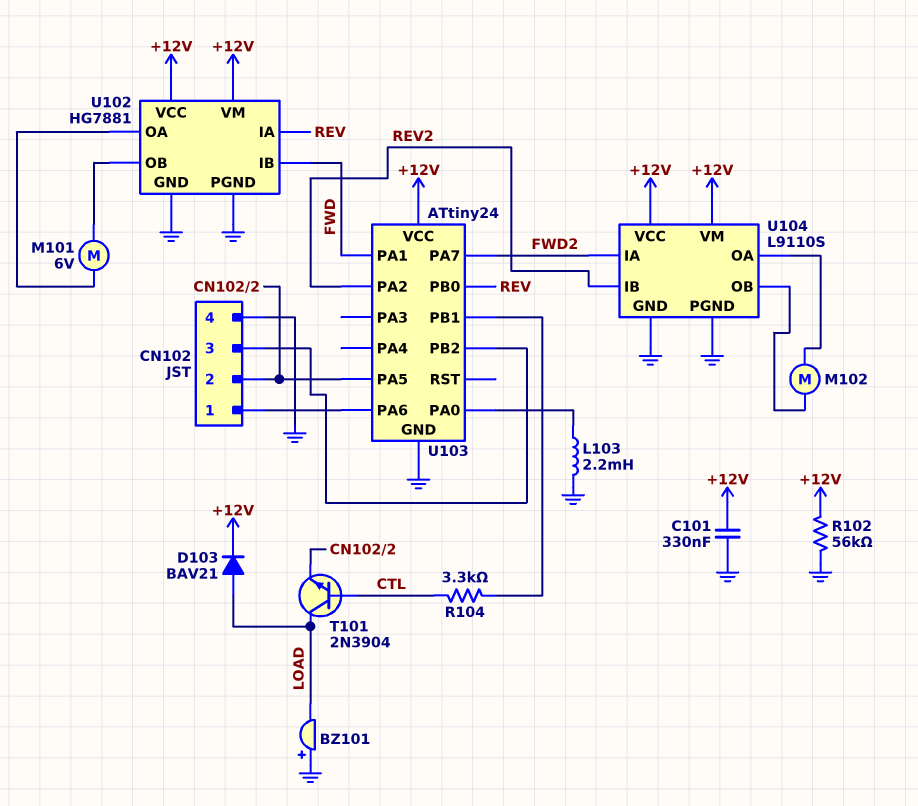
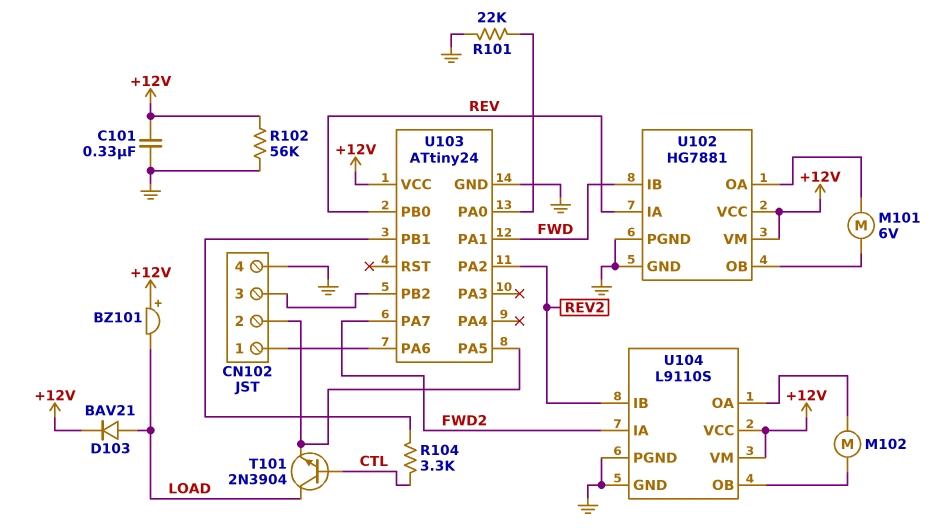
BZ101: buzzer (plus GND, minus LOAD) -> buzzer (plus +12V, minus LOAD)
L103: 2.2mH (GND, U103/PA0) -> none
R101: none -> 22k (GND, U103/PA0)

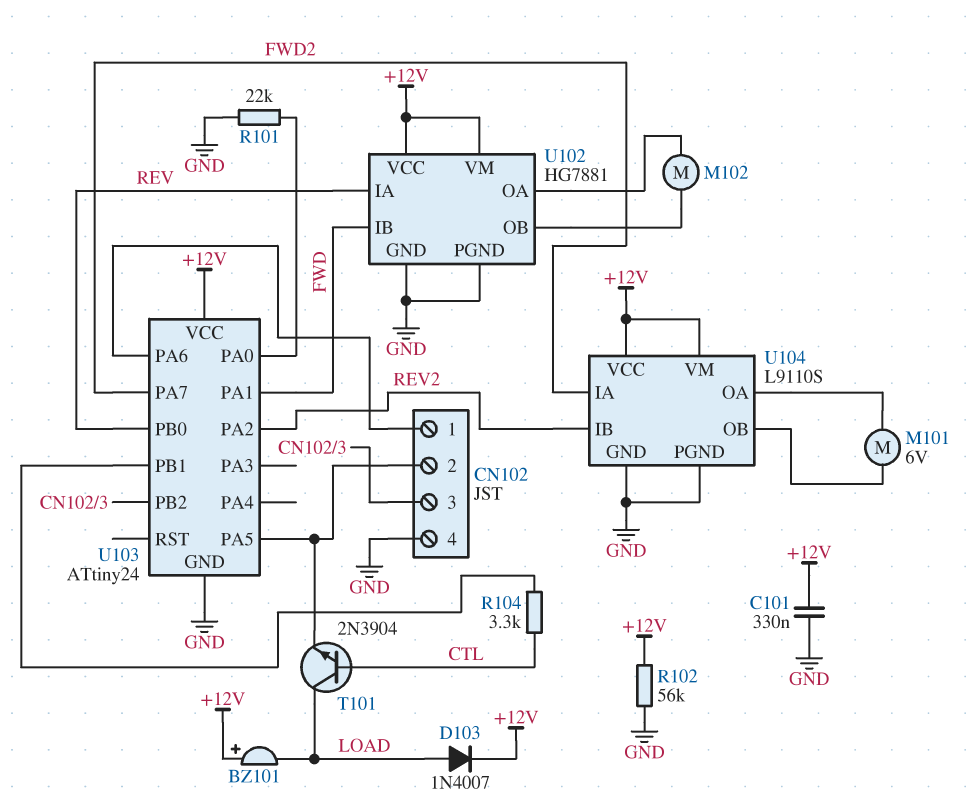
D103: diode BAV21 (A LOAD, K +12V) -> diode 1N4007 (A LOAD, K +12V)
M101: motor 6V (U102/OA, U102/OB) -> motor 6V (U104/OA, U104/OB)
M102: motor (U104/OA, U104/OB) -> motor (U102/OA, U102/OB)

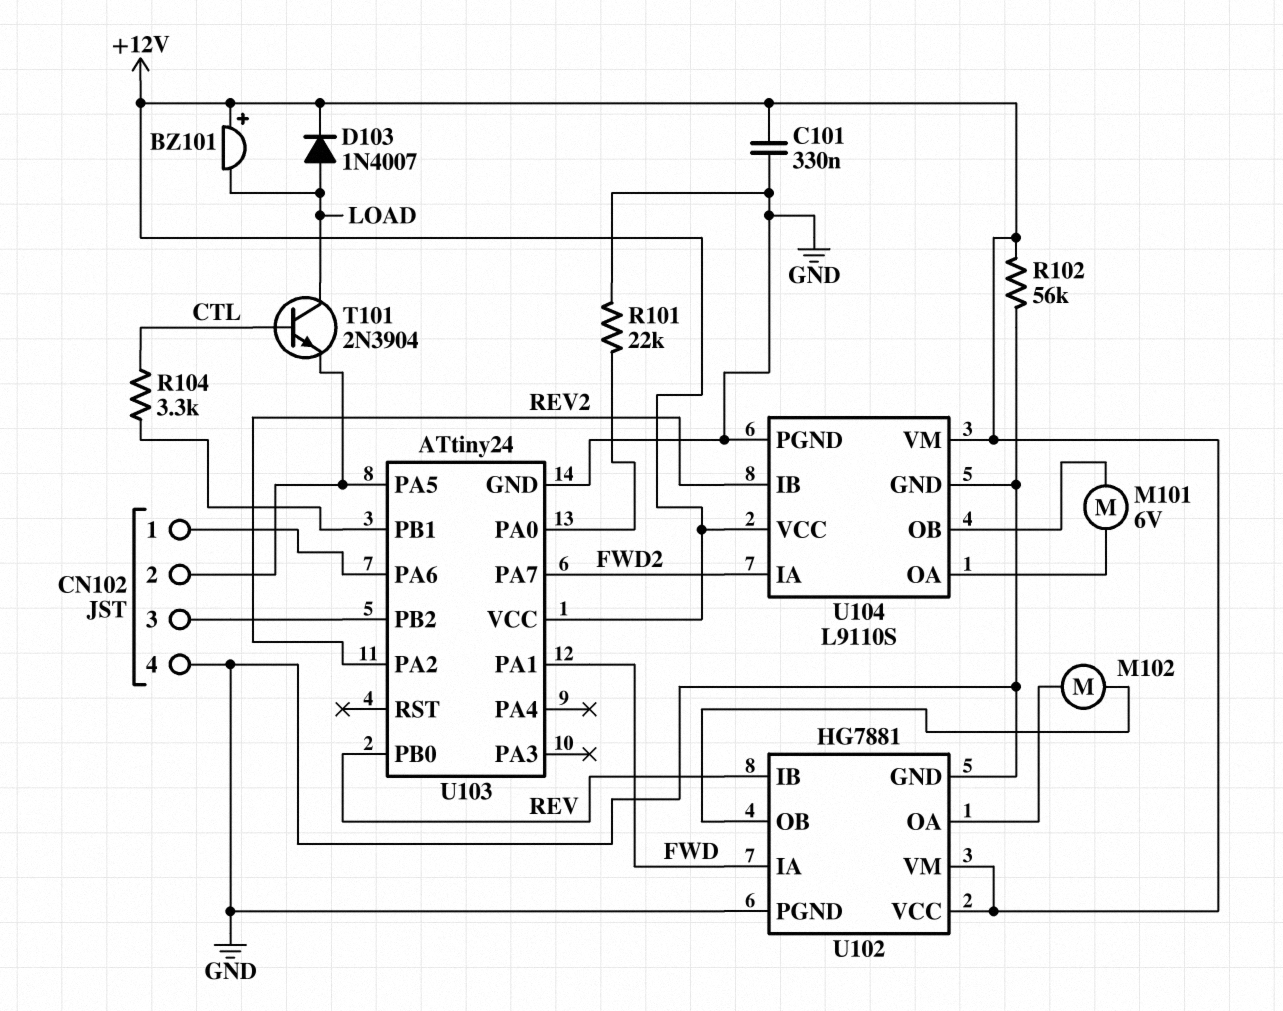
U102 pin IA: REV -> FWD
U102 pin IB: FWD -> REV

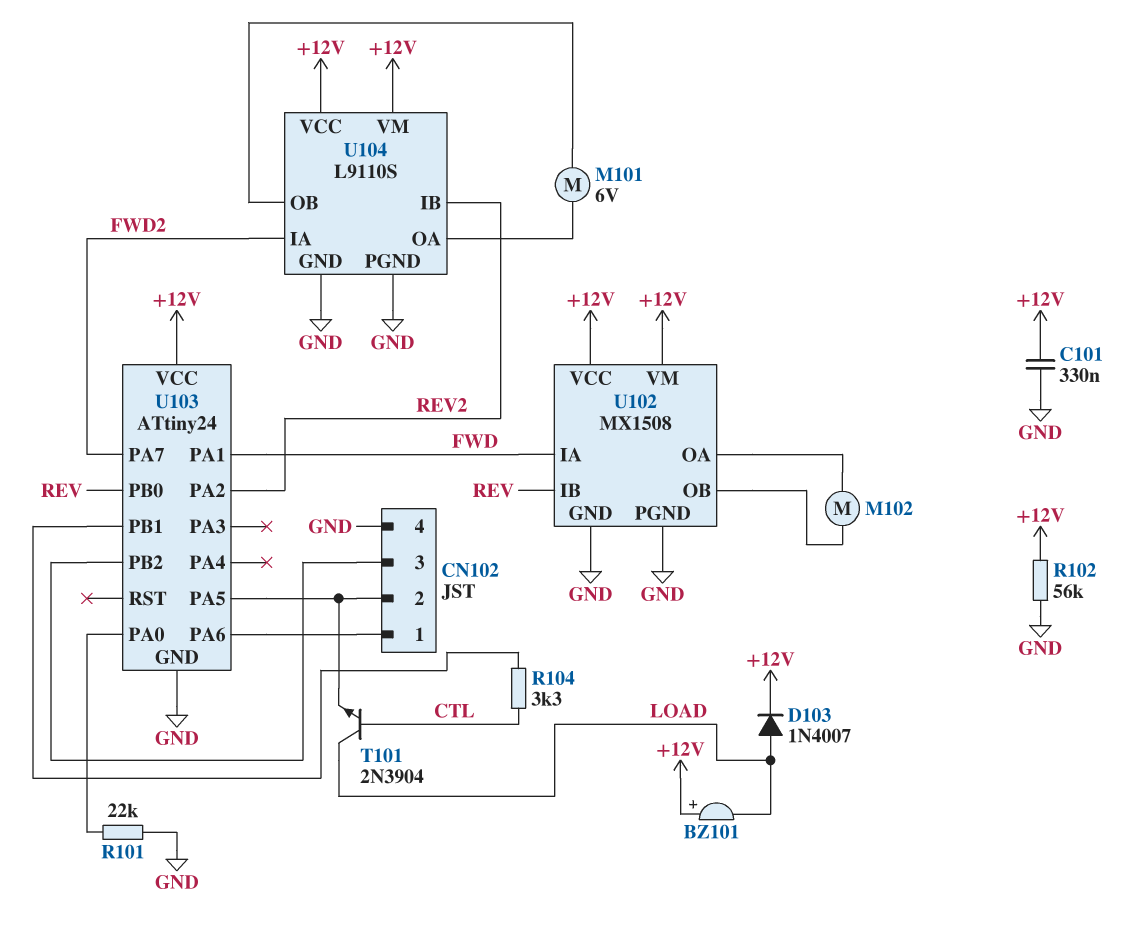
U102: HG7881 -> MX1508

